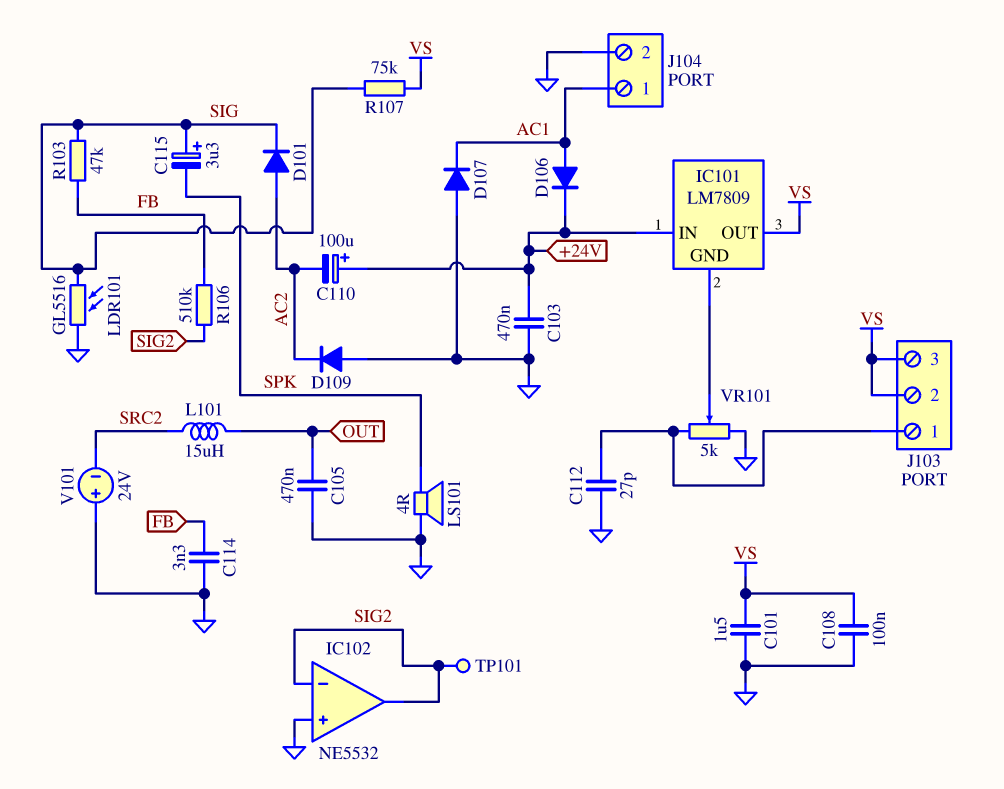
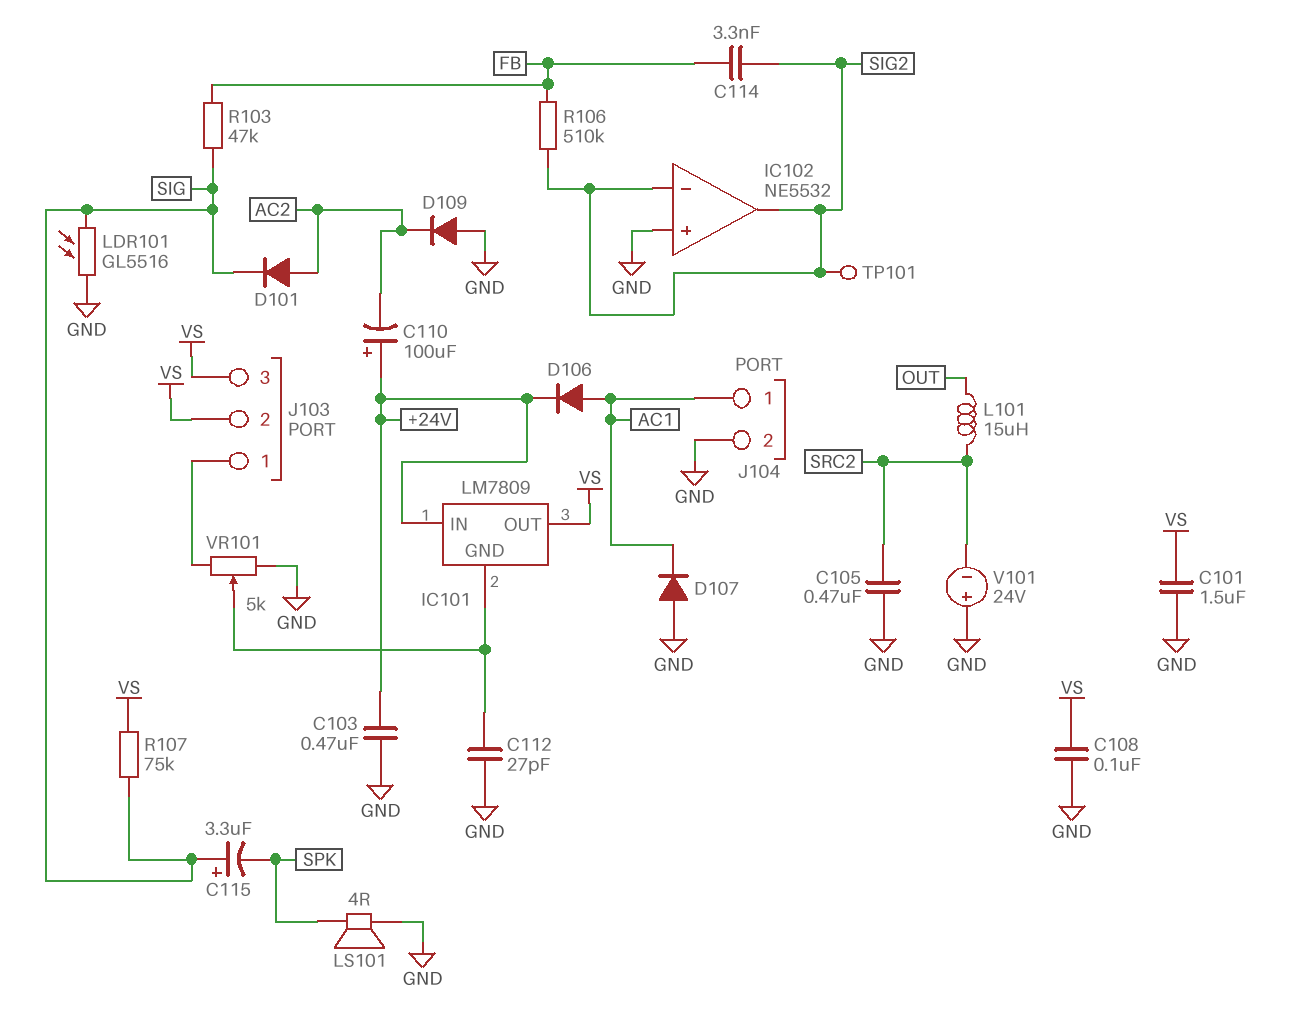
C105: 470nF (GND, OUT) -> 470nF (GND, SRC2)
C112: 27pF (GND, J103/1) -> 27pF (GND, IC101/GND)
C114: 3.3nF (FB, GND) -> 3.3nF (FB, SIG2)

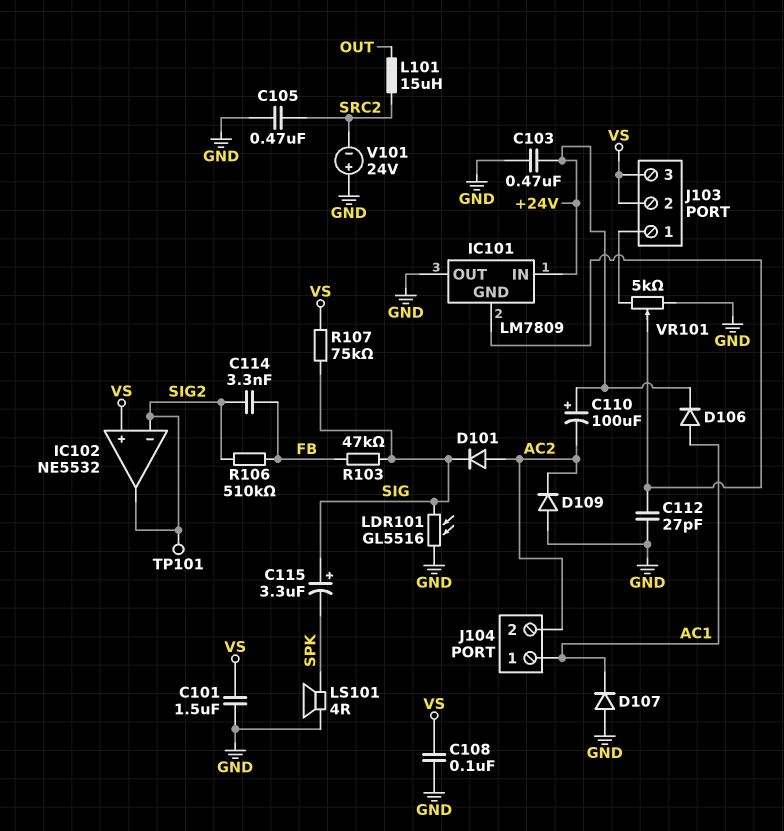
IC101 pin OUT: VS -> GND
IC102 pin in+: GND -> VS
J104 pin 2: GND -> AC2

